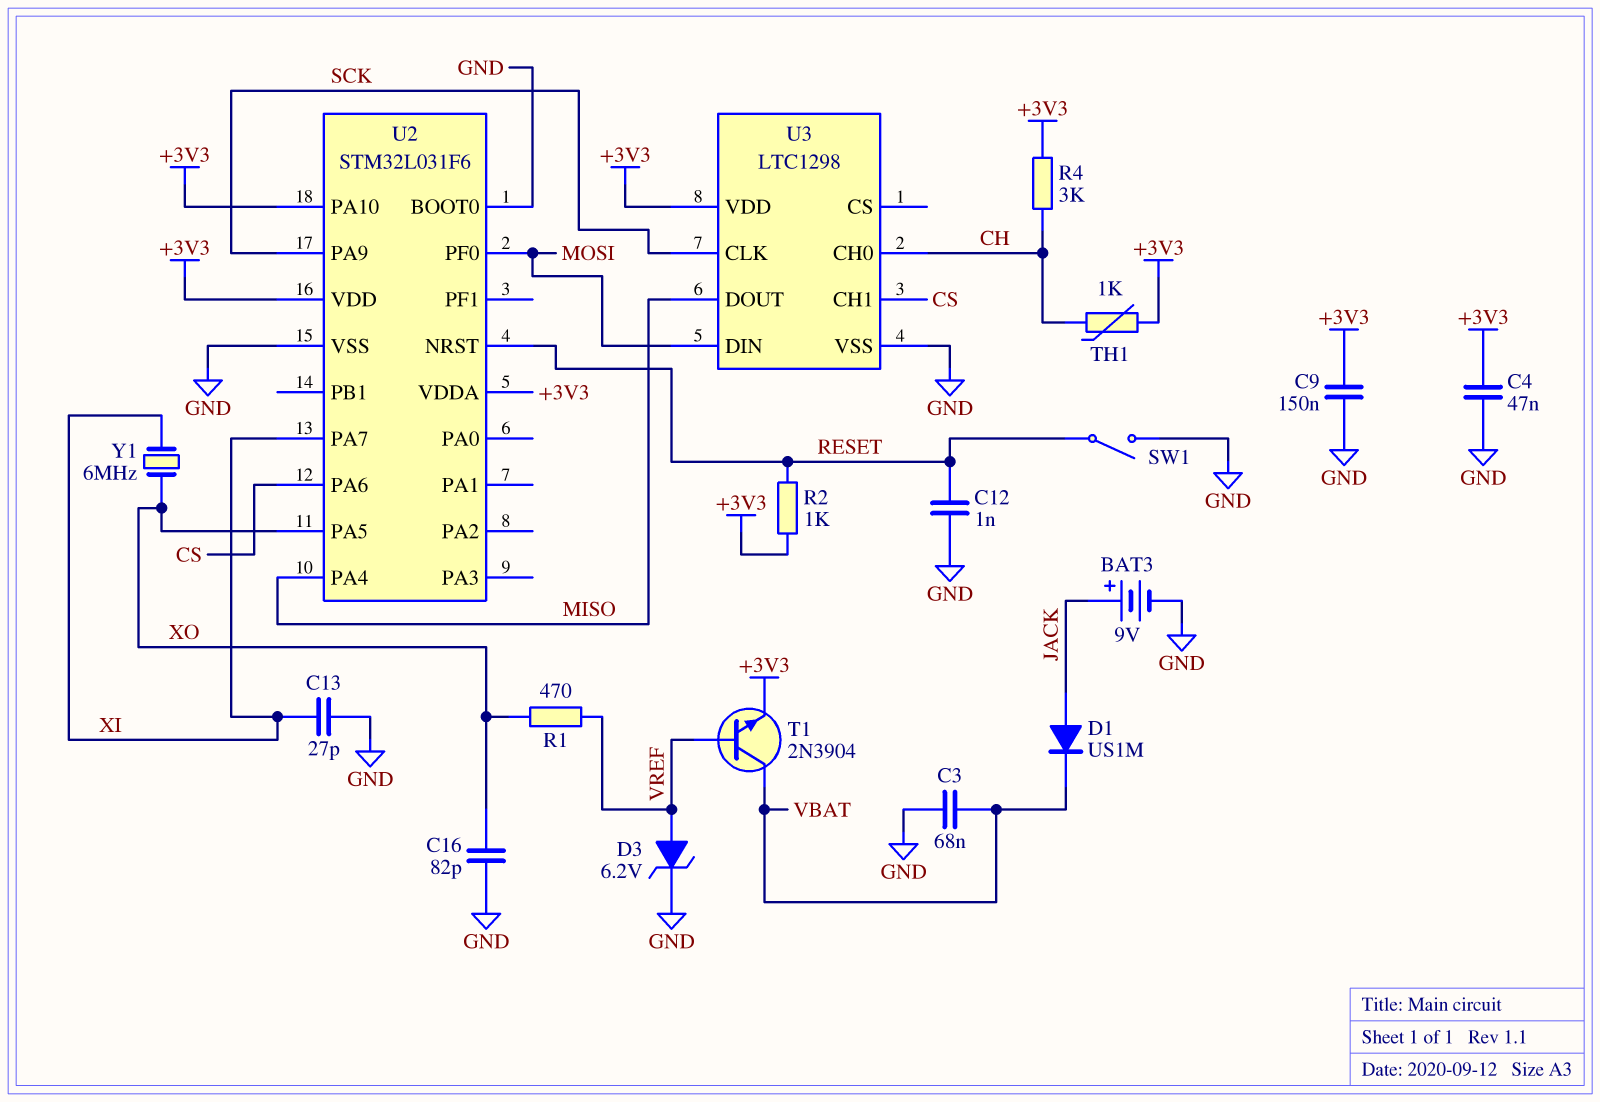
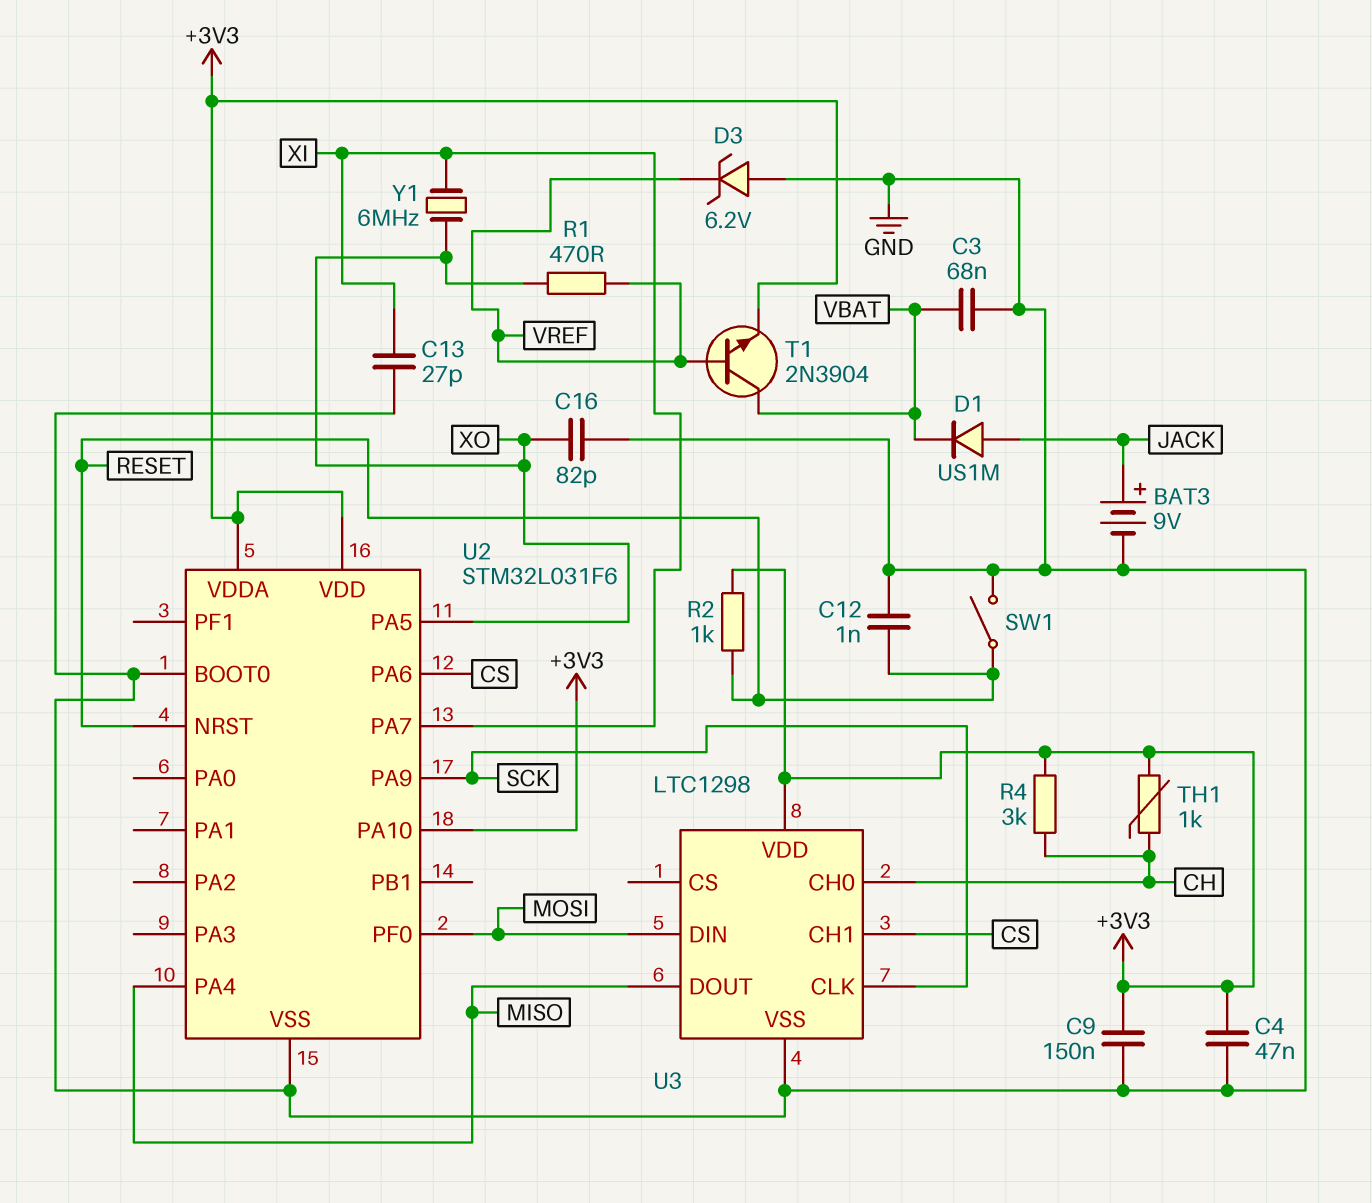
D3: zener 6.2V (A VREF, K GND) -> zener 6.2V (A GND, K VREF)

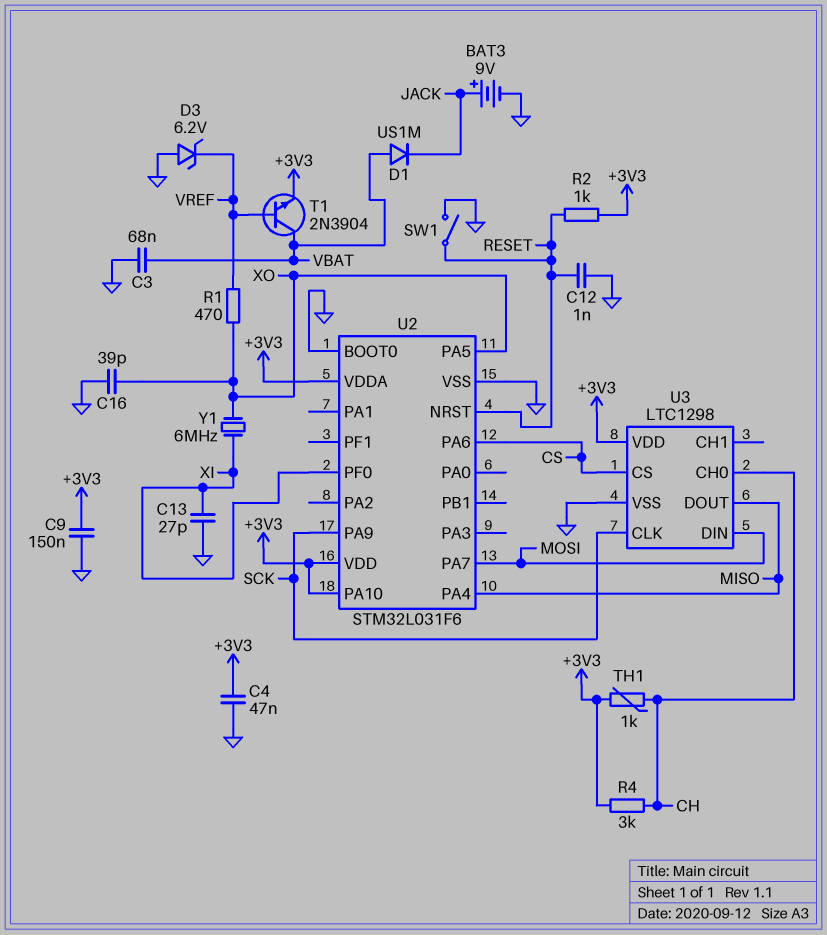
C16: 82pF (GND, XO) -> 39pF (GND, XO)
D1: diode US1M (A JACK, K VBAT) -> diode US1M (A VBAT, K JACK)
U2 pin PA7: XI -> MOSI
U2 pin PF0: MOSI -> XI
U3 pin CH1: CS -> none
U3 pin CS: none -> CS

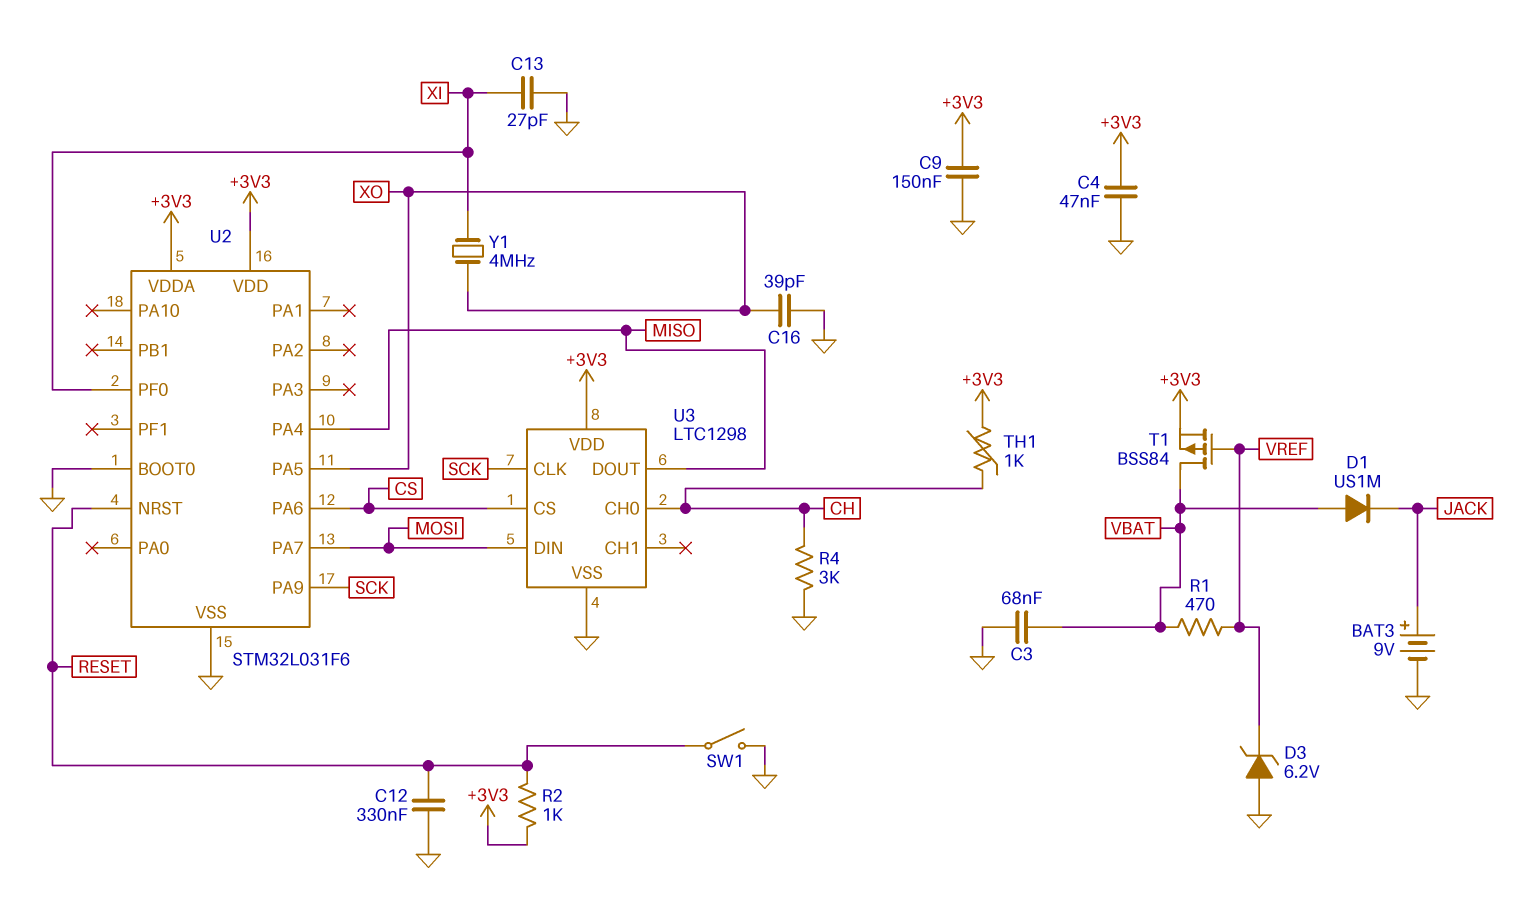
C12: 1nF (GND, RESET) -> 330nF (GND, RESET)
R1: 470 (VREF, XO) -> 470 (VBAT, VREF)
R4: 3k (+3V3, CH) -> 3k (CH, GND)
T1: NPN 2N3904 (B VREF, C VBAT, E +3V3) -> PMOS BSS84 (G VREF, D VBAT, S +3V3)
U2 pin PA10: +3V3 -> none
Y1: 6MHz (XI, XO) -> 4MHz (XI, XO)

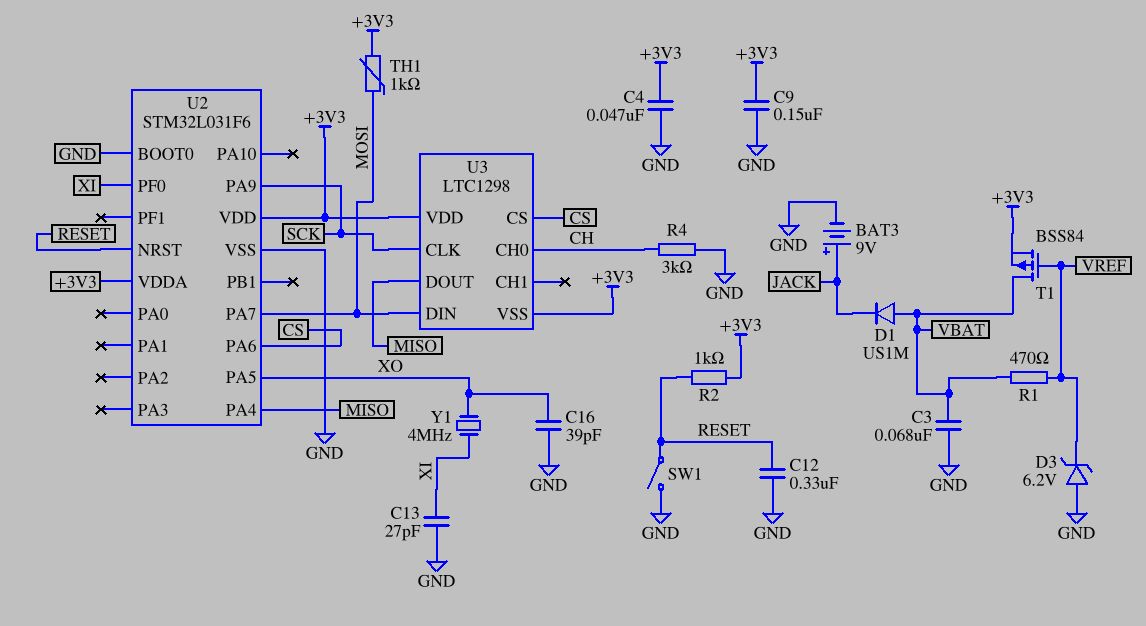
TH1: 1k (+3V3, CH) -> 1k (+3V3, MOSI)
U3 pin VSS: GND -> +3V3

